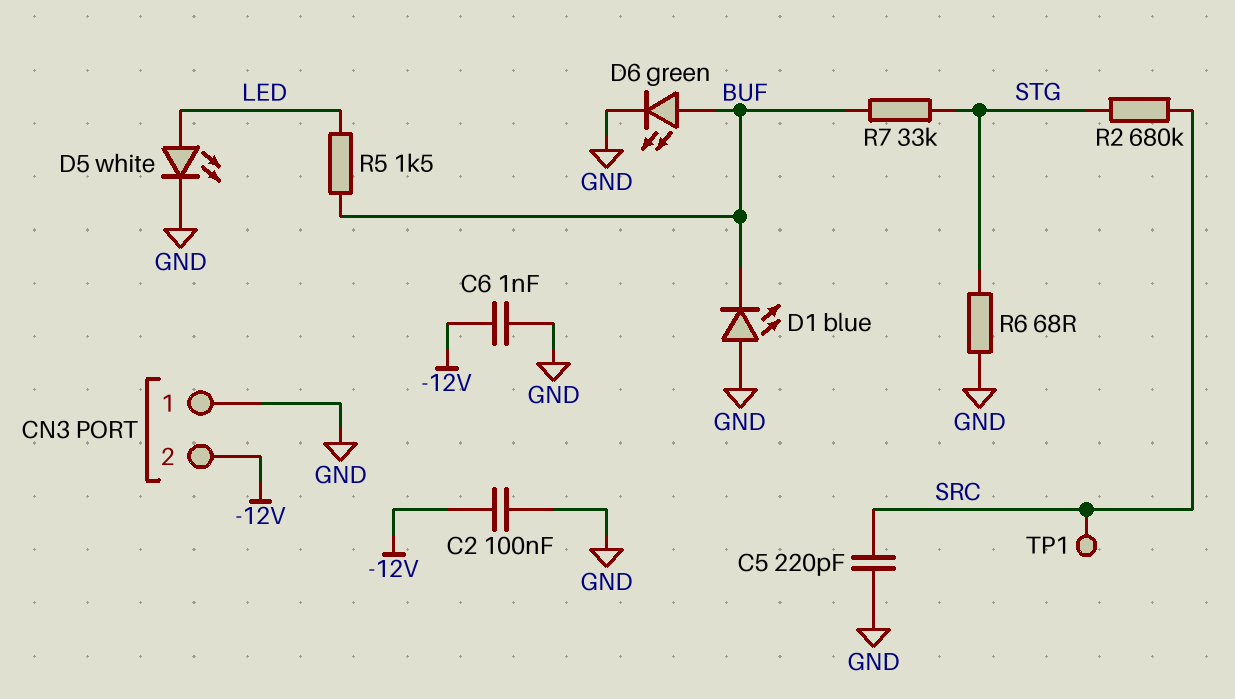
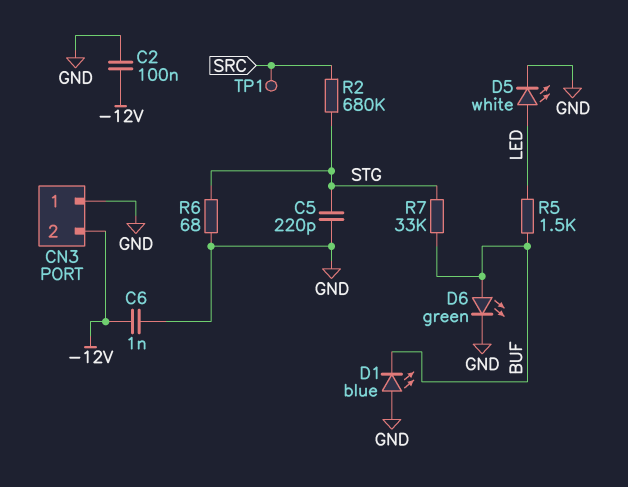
C5: 220pF (GND, SRC) -> 220pF (GND, STG)

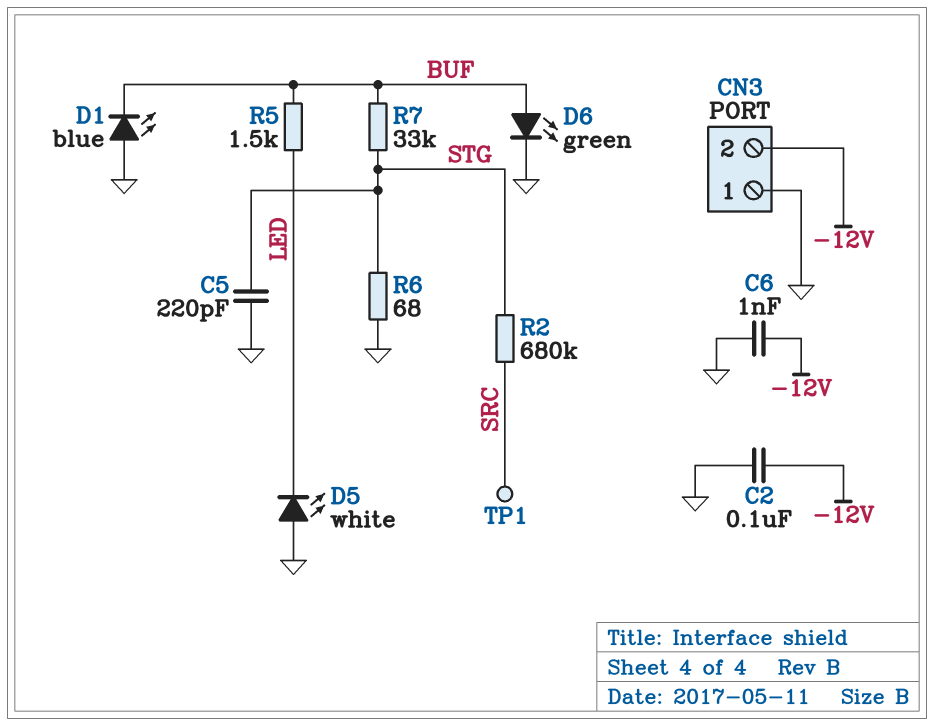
D5: LED white (A LED, K GND) -> LED white (A GND, K LED)

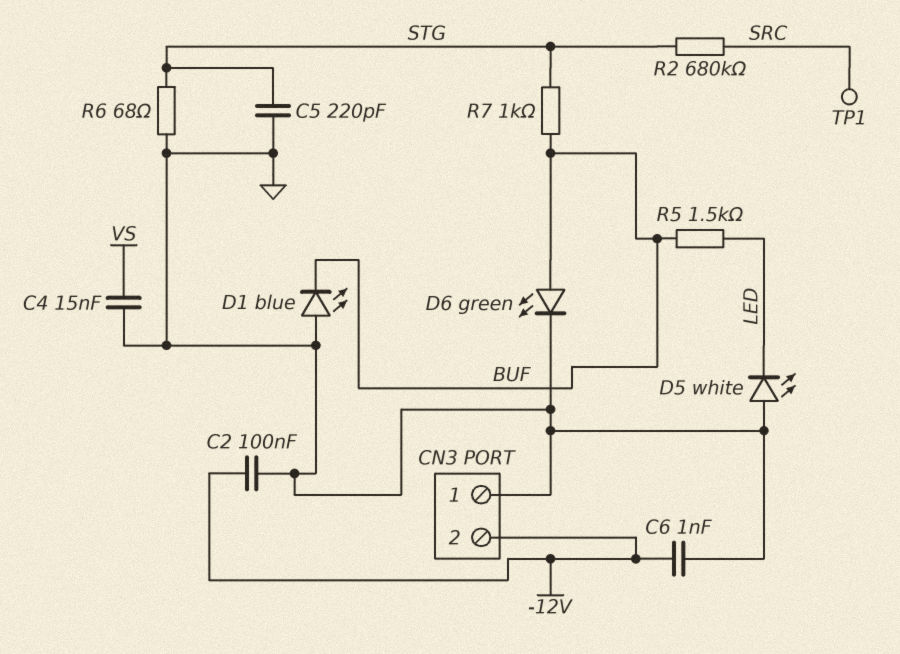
C4: none -> 15nF (GND, VS)
R7: 33k (BUF, STG) -> 1k (BUF, STG)

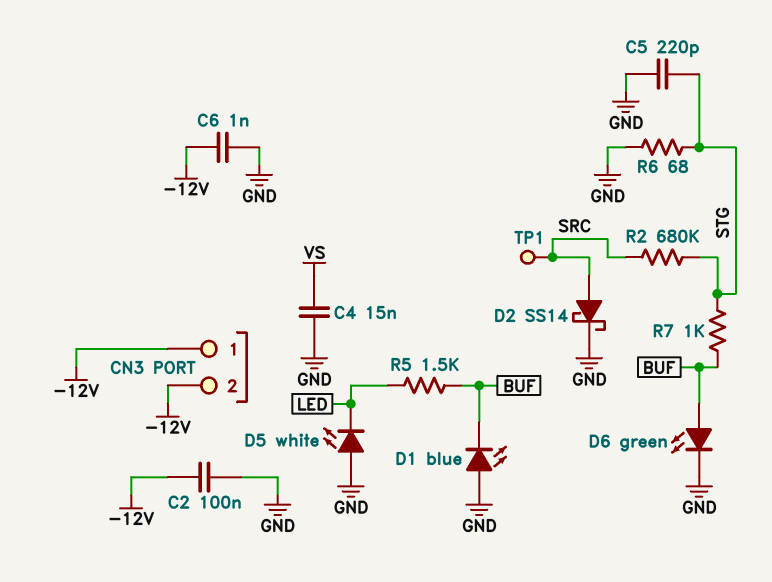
CN3 pin 1: GND -> -12V
D2: none -> schottky SS14 (A SRC, K GND)

